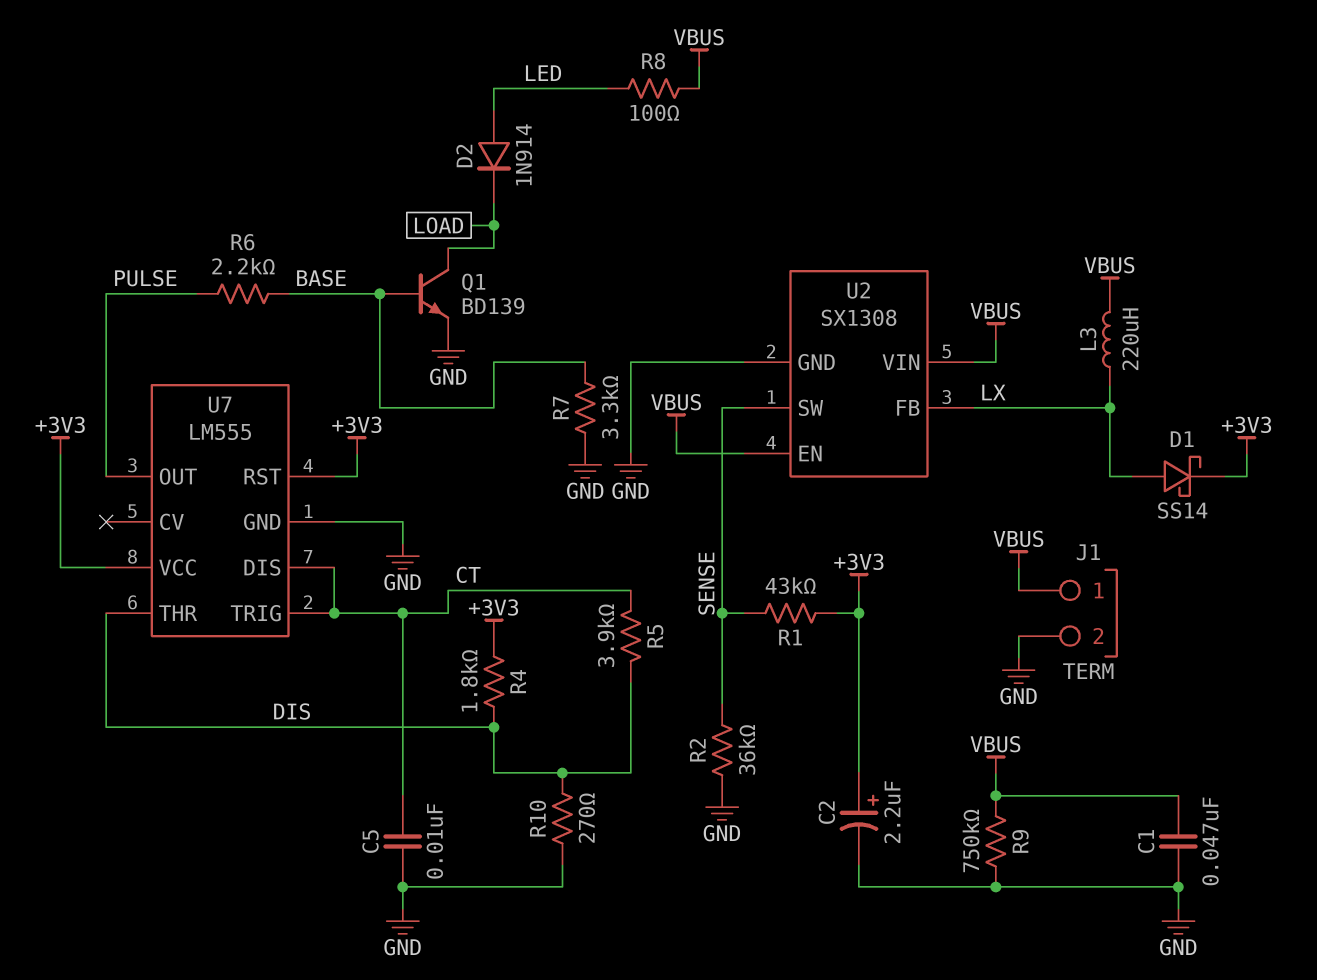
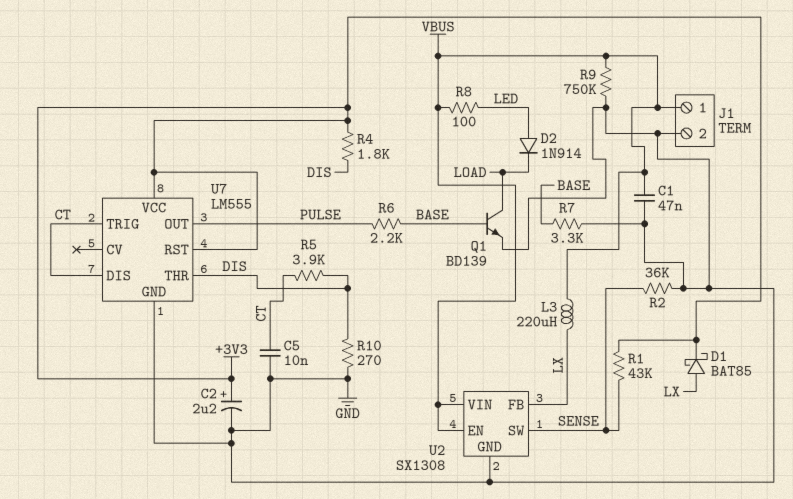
D1: schottky SS14 (A LX, K +3V3) -> schottky BAT85 (A LX, K +3V3)

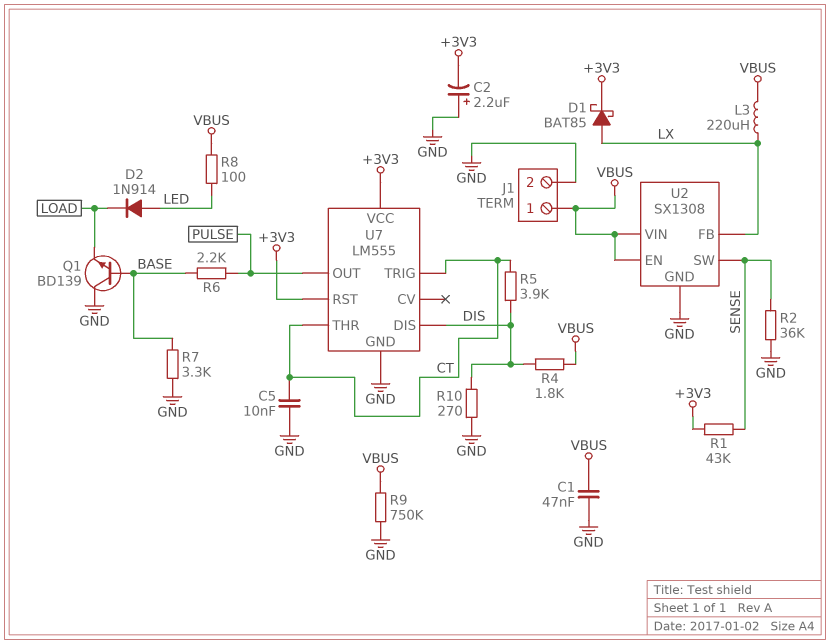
C2: 2.2uF (plus +3V3, minus GND) -> 2.2uF (plus GND, minus +3V3)
Q1: NPN BD139 (B BASE, C LOAD, E GND) -> NPN BD139 (B BASE, C GND, E LOAD)
R4: 1.8k (+3V3, DIS) -> 1.8k (DIS, VBUS)
U7 pin DIS: CT -> DIS
U7 pin THR: DIS -> CT

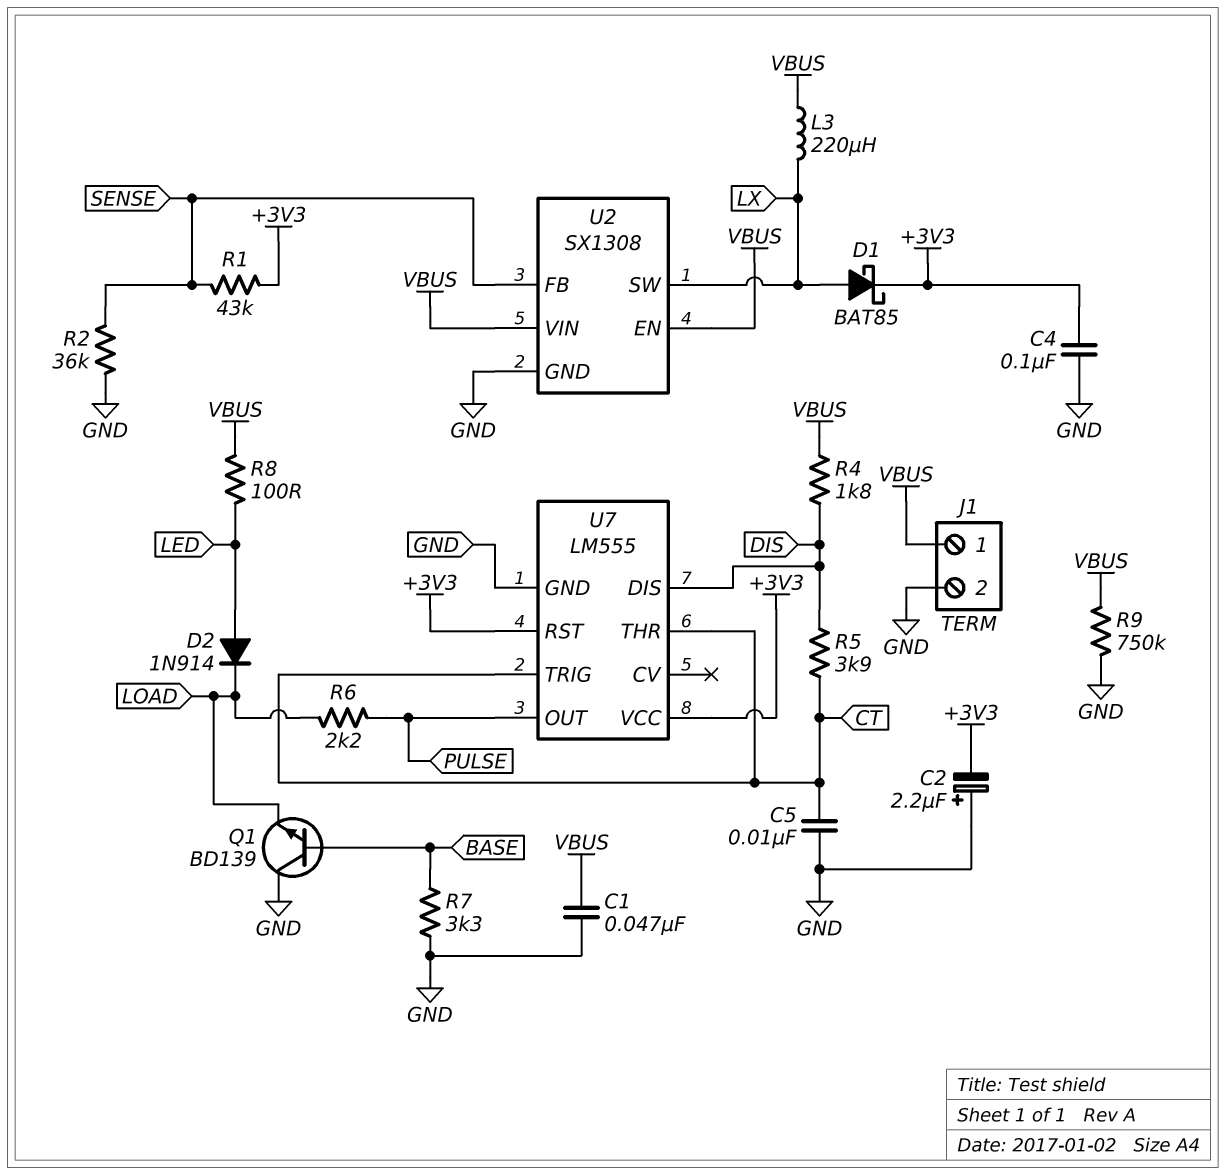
C4: none -> 100nF (+3V3, GND)
R6: 2.2k (BASE, PULSE) -> 2.2k (LOAD, PULSE)
R10: 270 (DIS, GND) -> none
U2 pin FB: LX -> SENSE
U2 pin SW: SENSE -> LX

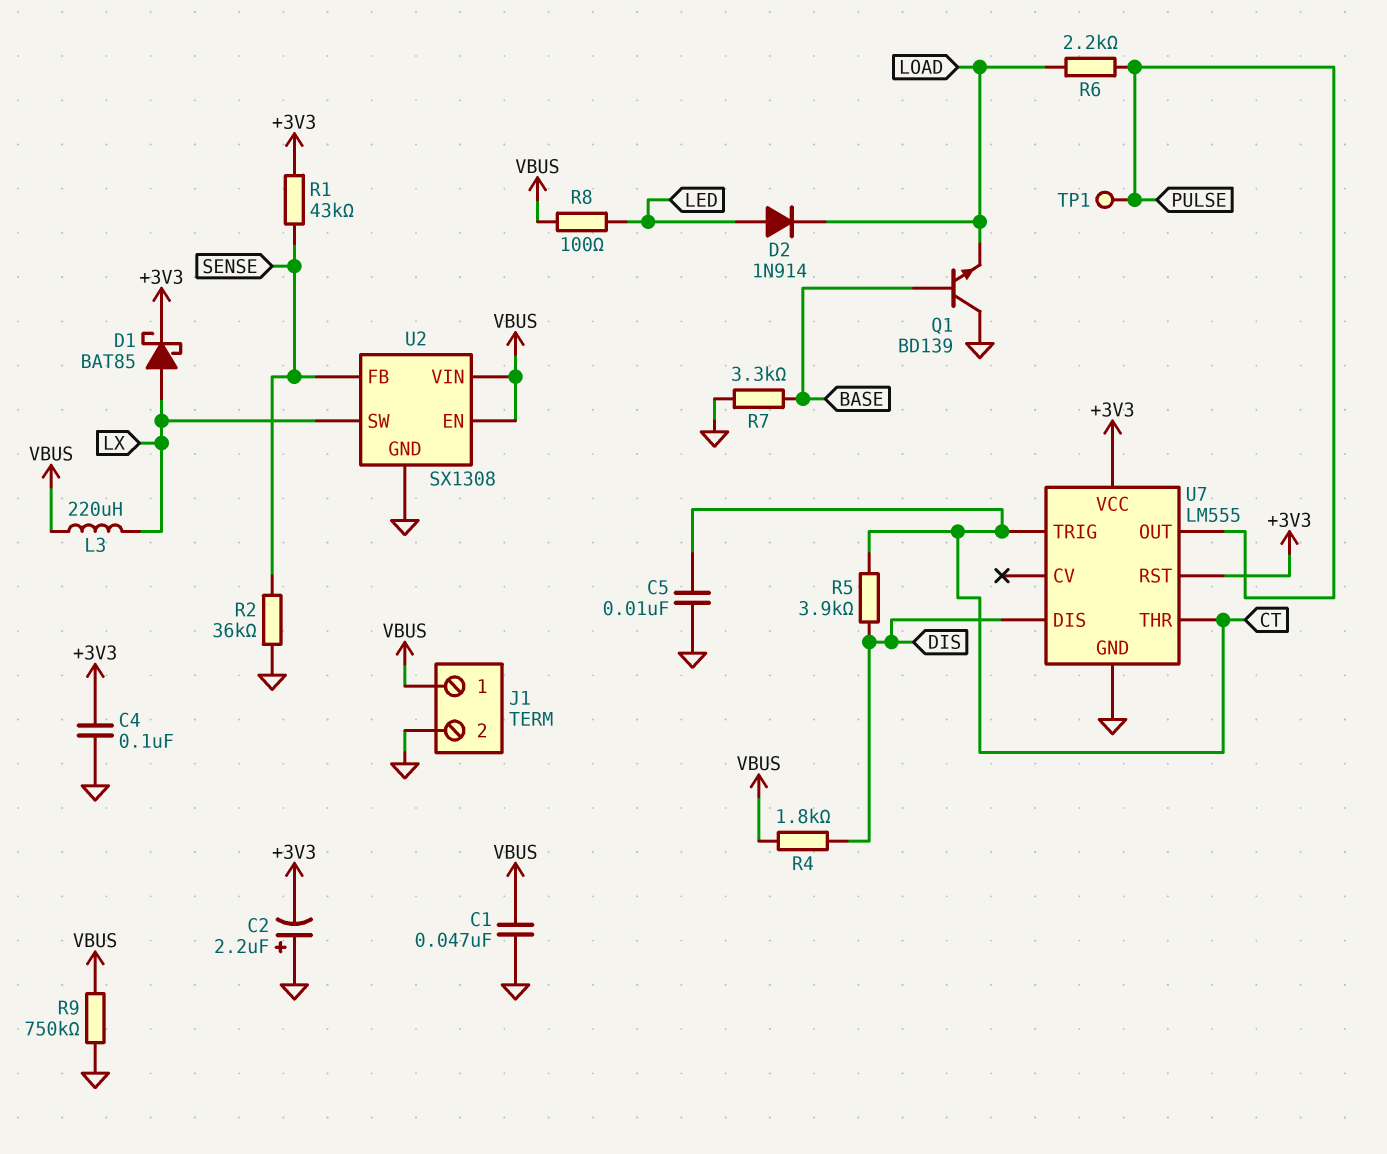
TP1: none -> test point (PULSE)

